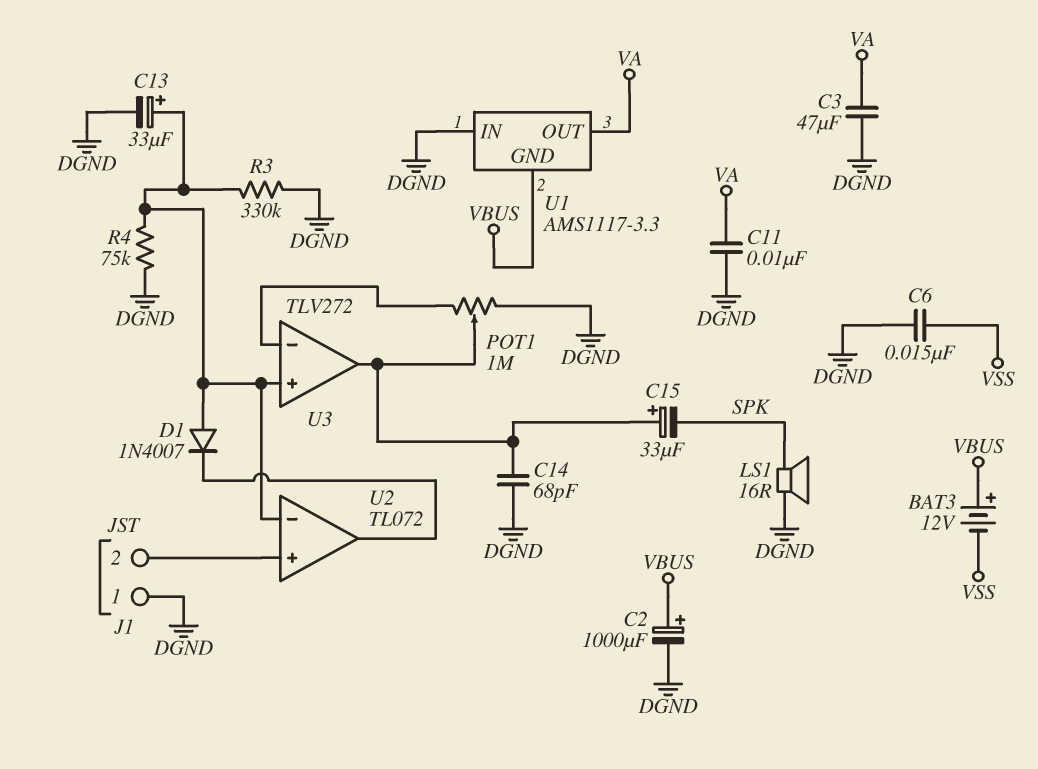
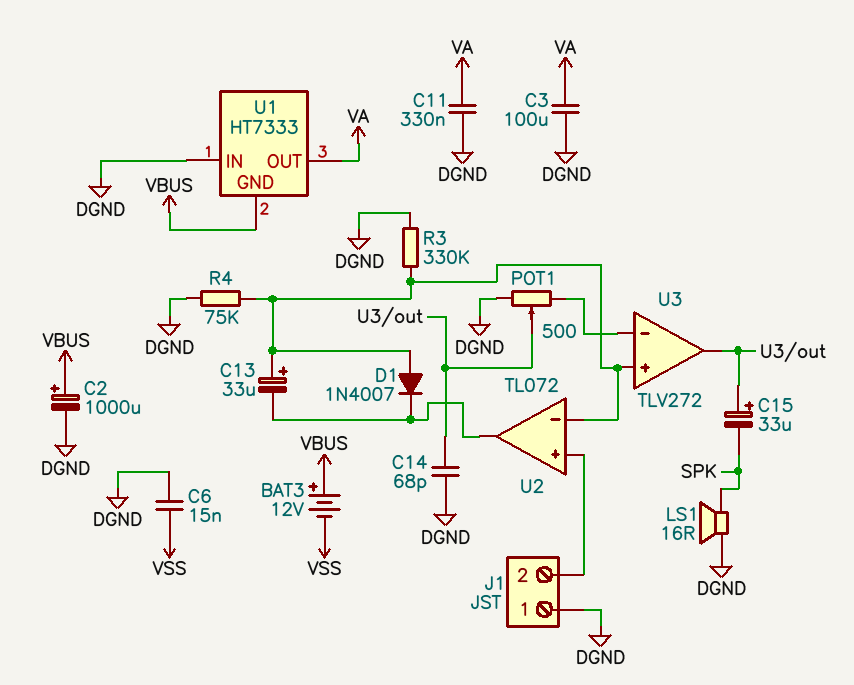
C3: 47uF (DGND, VA) -> 100uF (DGND, VA)
C11: 10nF (DGND, VA) -> 330nF (DGND, VA)
C13: 33uF (plus U2/in-, minus DGND) -> 33uF (plus U2/in-, minus U2/out)
POT1: 1M (DGND, U3/in-, wiper U3/out) -> 500 (DGND, U3/in-, wiper U3/out)
U1: AMS1117-3.3 -> HT7333

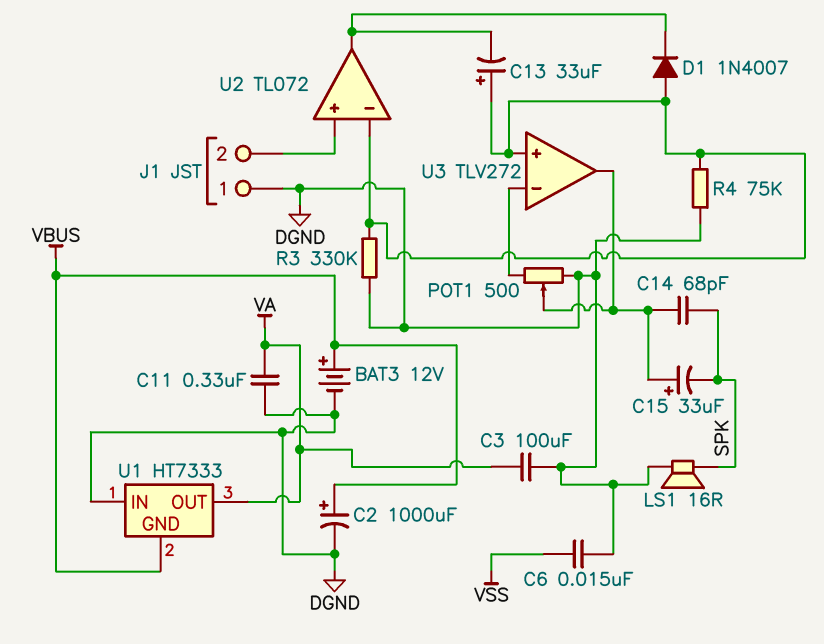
BAT3: 12V (plus VBUS, minus VSS) -> 12V (plus VBUS, minus DGND)
C14: 68pF (DGND, U3/out) -> 68pF (SPK, U3/out)

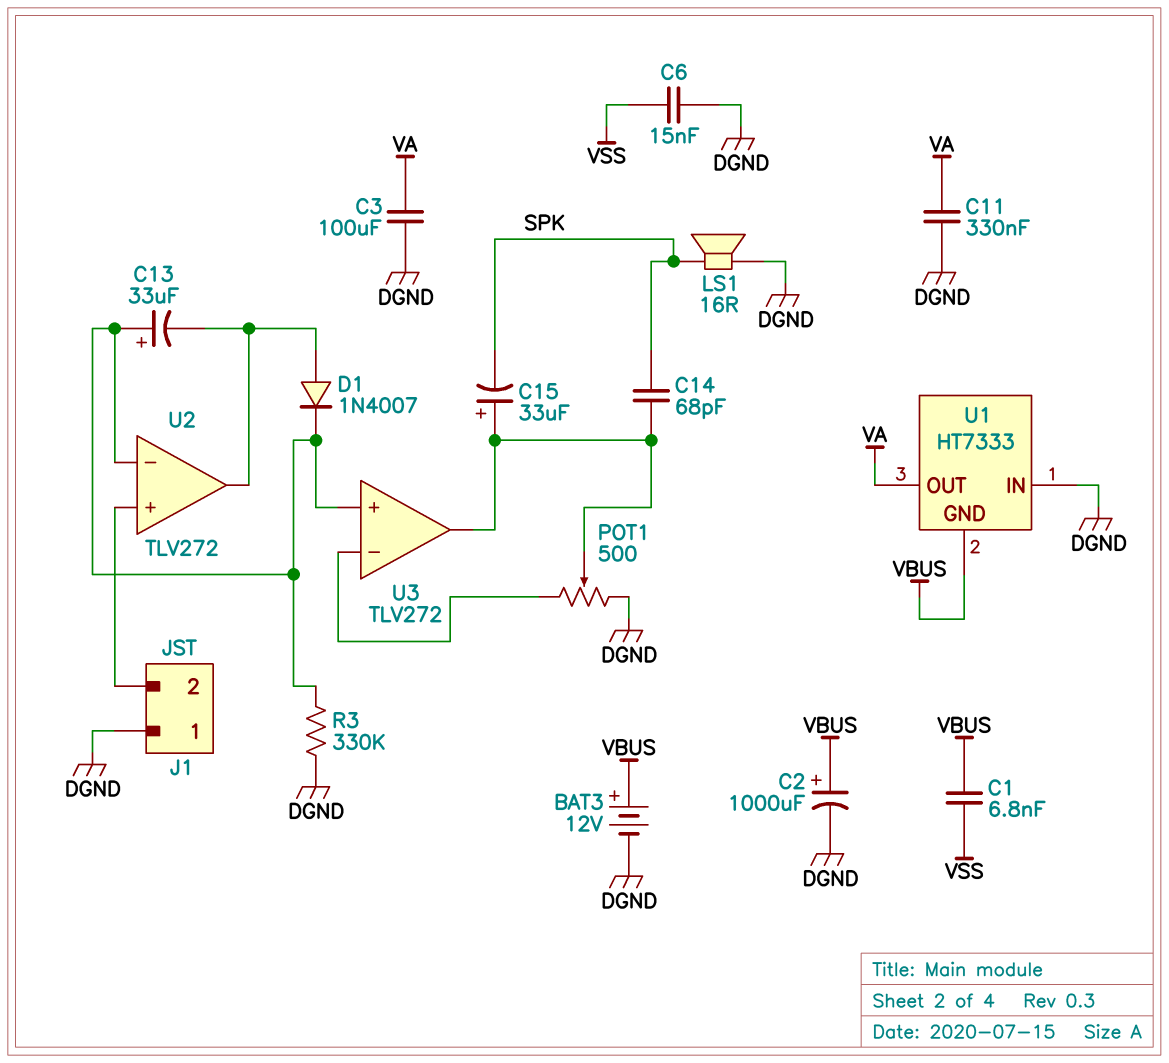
C1: none -> 6.8nF (VBUS, VSS)
D1: diode 1N4007 (A U2/in-, K U2/out) -> diode 1N4007 (A U2/out, K U2/in-)
R4: 75k (DGND, U2/in-) -> none
U2: TL072 -> TLV272

